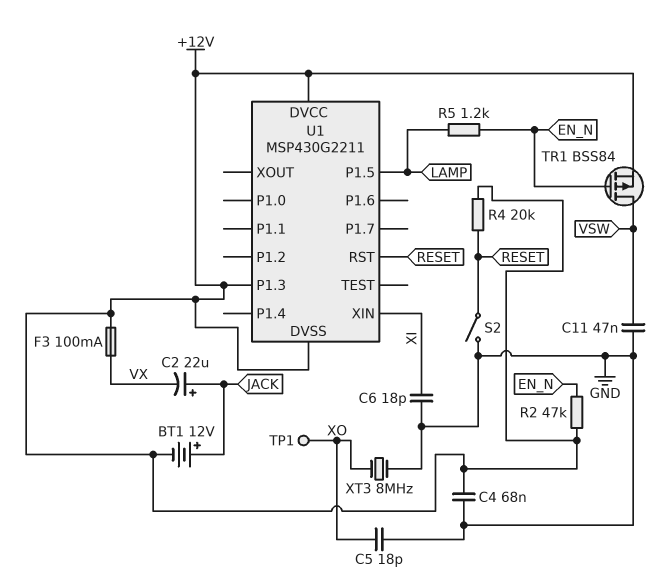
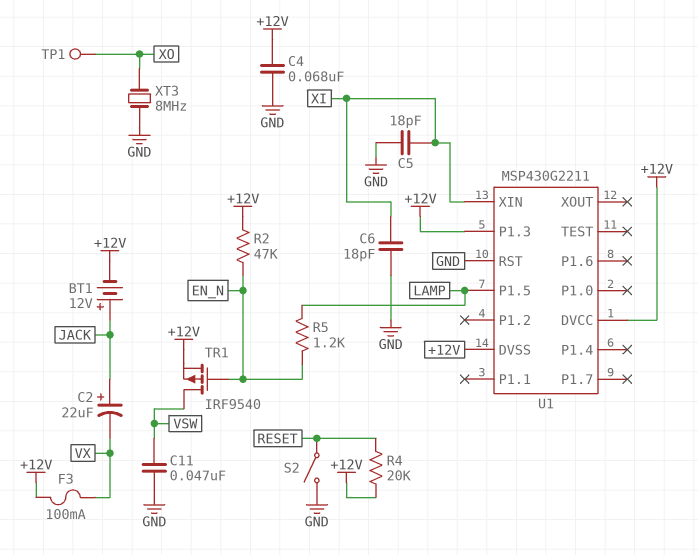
C5: 18pF (GND, XO) -> 18pF (GND, XI)
TR1: PMOS BSS84 (G EN_N, D VSW, S +12V) -> PMOS IRF9540 (G EN_N, D VSW, S +12V)
U1 pin RST: RESET -> GND

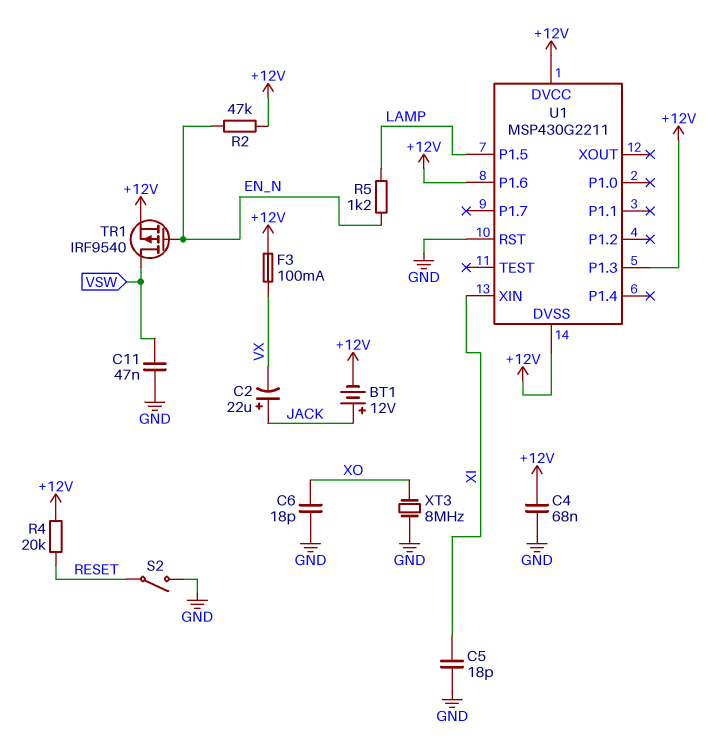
C6: 18pF (GND, XI) -> 18pF (GND, XO)
TP1: test point (XO) -> none
U1 pin P1.6: none -> +12V

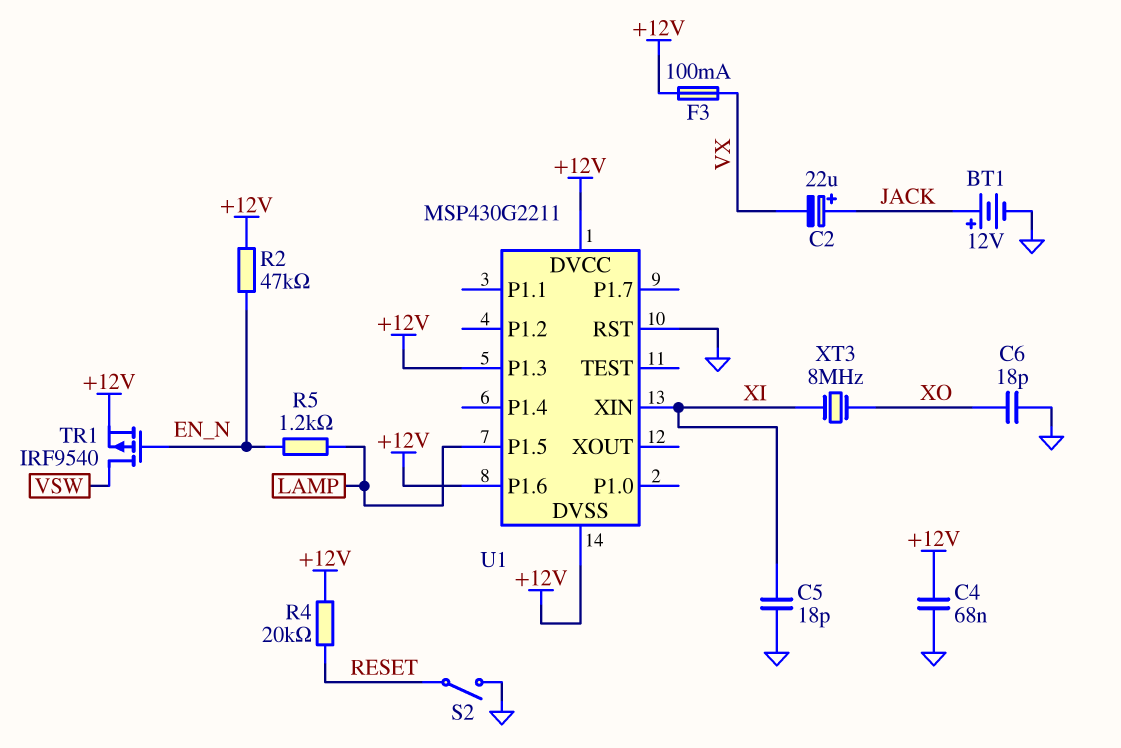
BT1: 12V (plus JACK, minus +12V) -> 12V (plus JACK, minus GND)
C11: 47nF (GND, VSW) -> none
XT3: 8MHz (GND, XO) -> 8MHz (XI, XO)

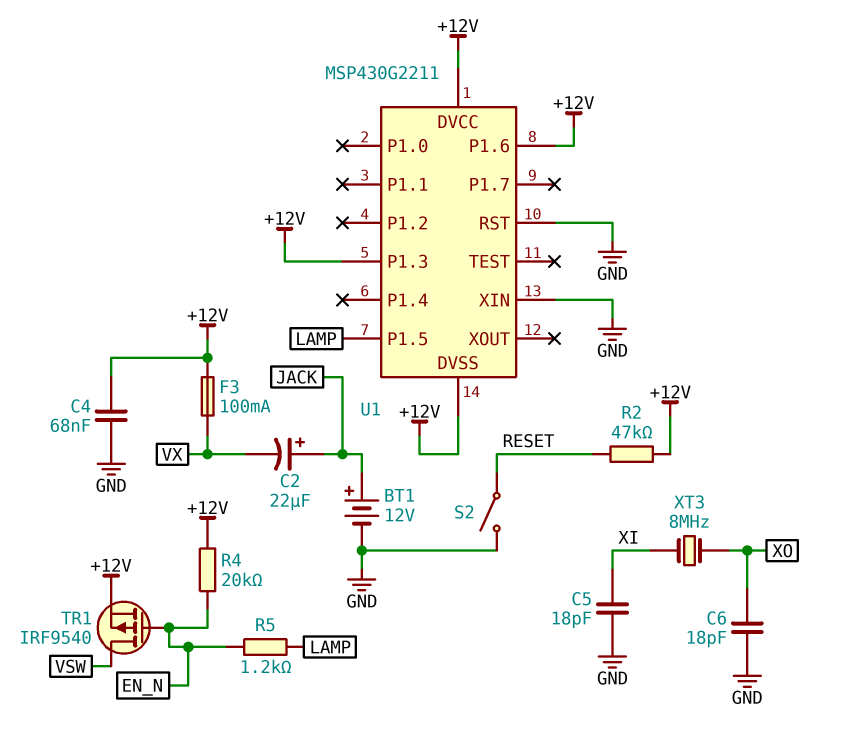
R2: 47k (+12V, EN_N) -> 47k (+12V, RESET)
R4: 20k (+12V, RESET) -> 20k (+12V, EN_N)
U1 pin XIN: XI -> GND

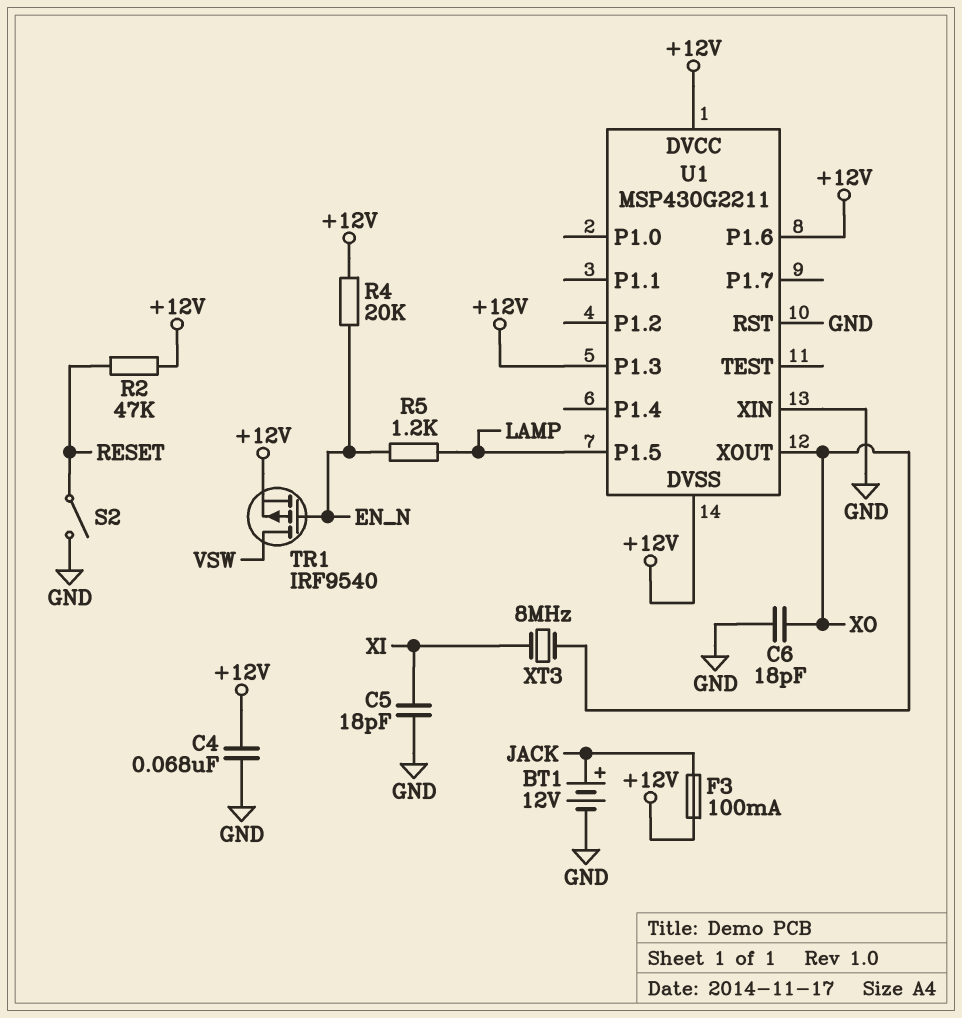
C2: 22uF (plus JACK, minus VX) -> none
F3: 100mA (+12V, VX) -> 100mA (+12V, JACK)
U1 pin XOUT: none -> XO

